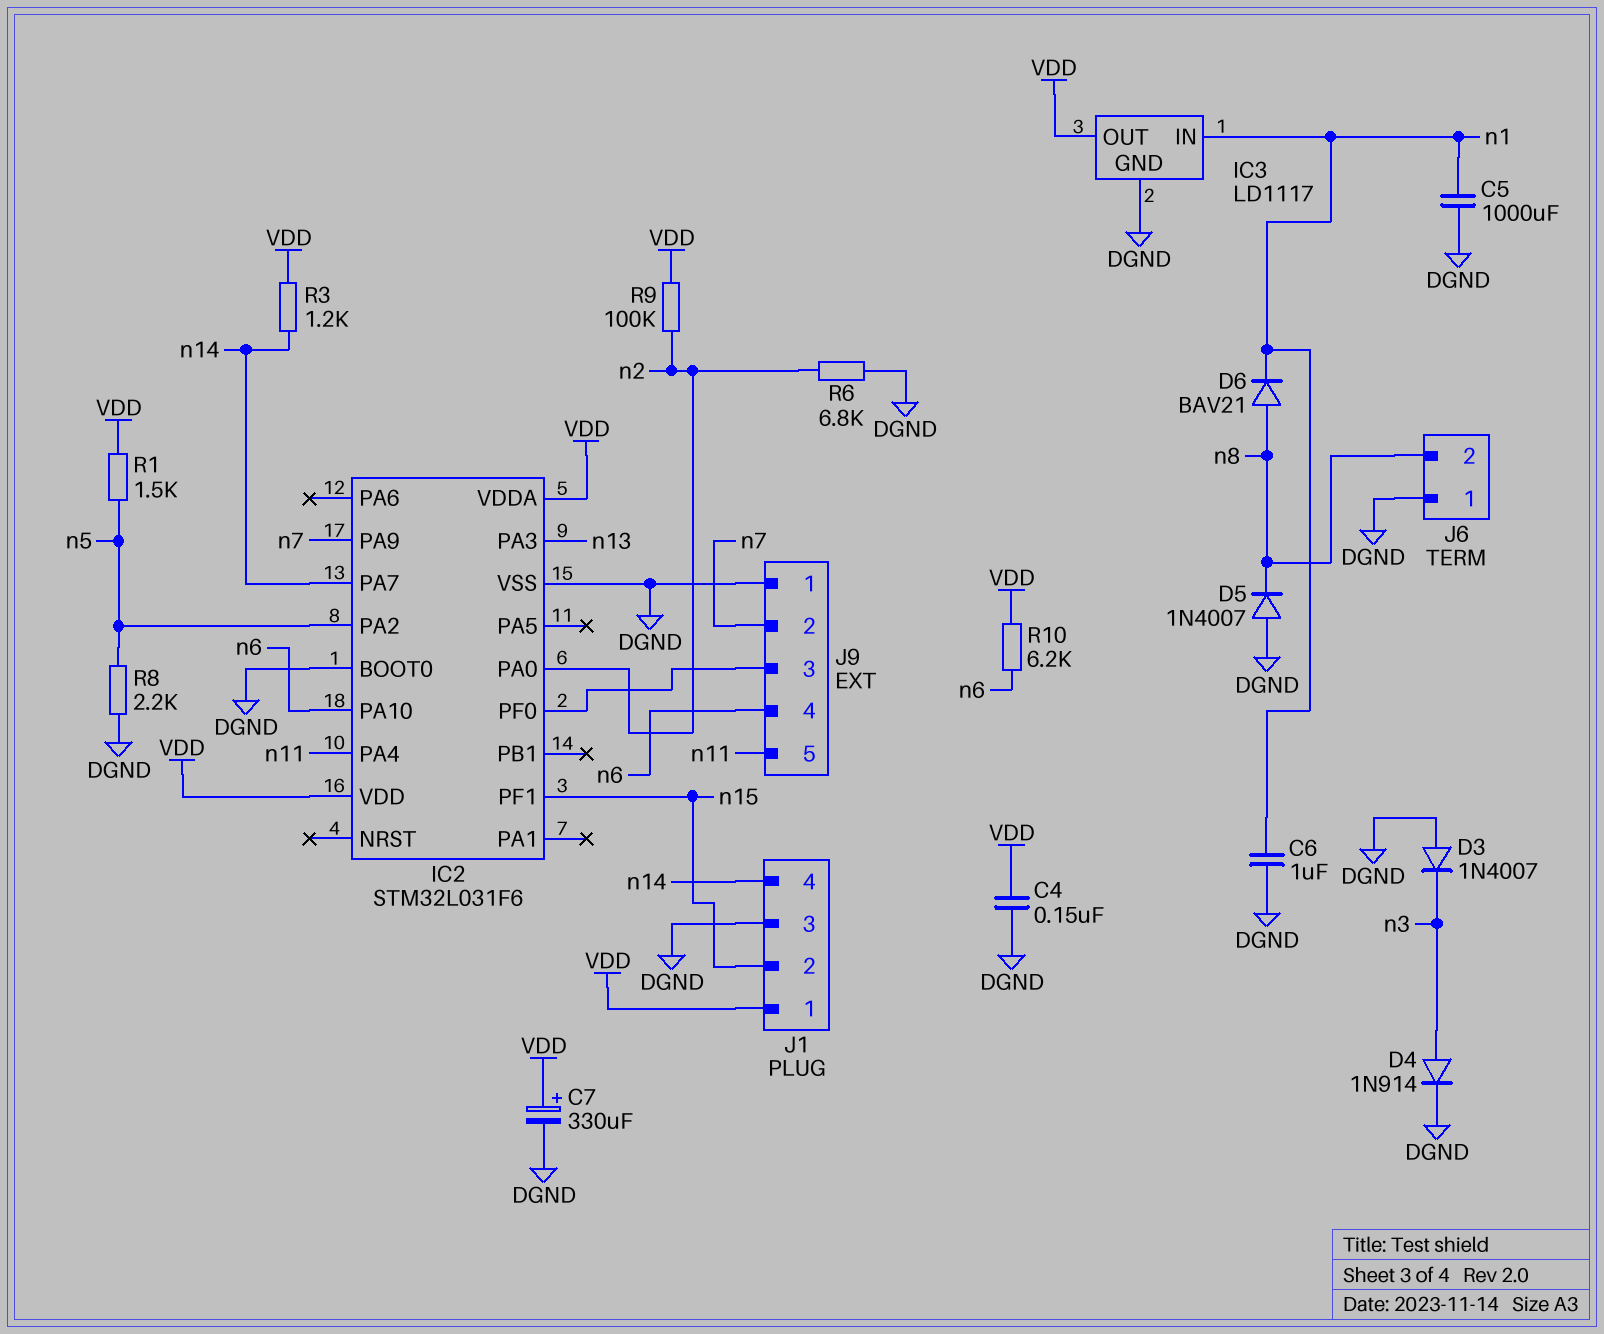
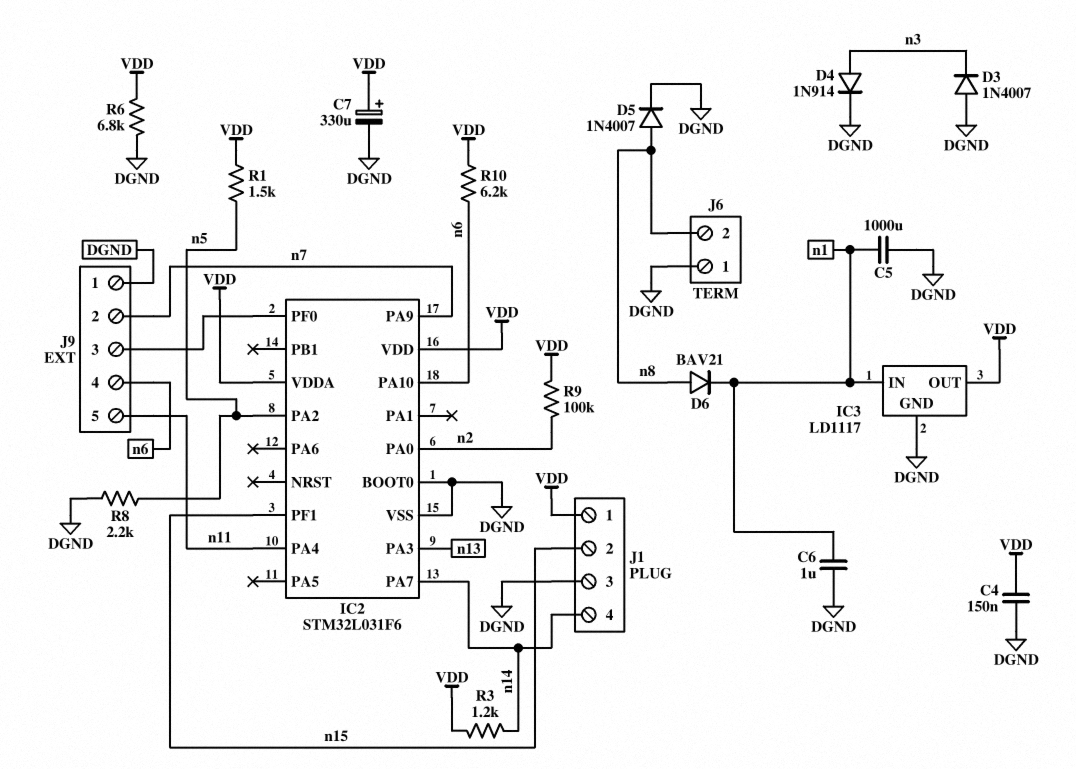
D5: diode 1N4007 (A DGND, K n8) -> diode 1N4007 (A n8, K DGND)
R6: 6.8k (DGND, n2) -> 6.8k (DGND, VDD)

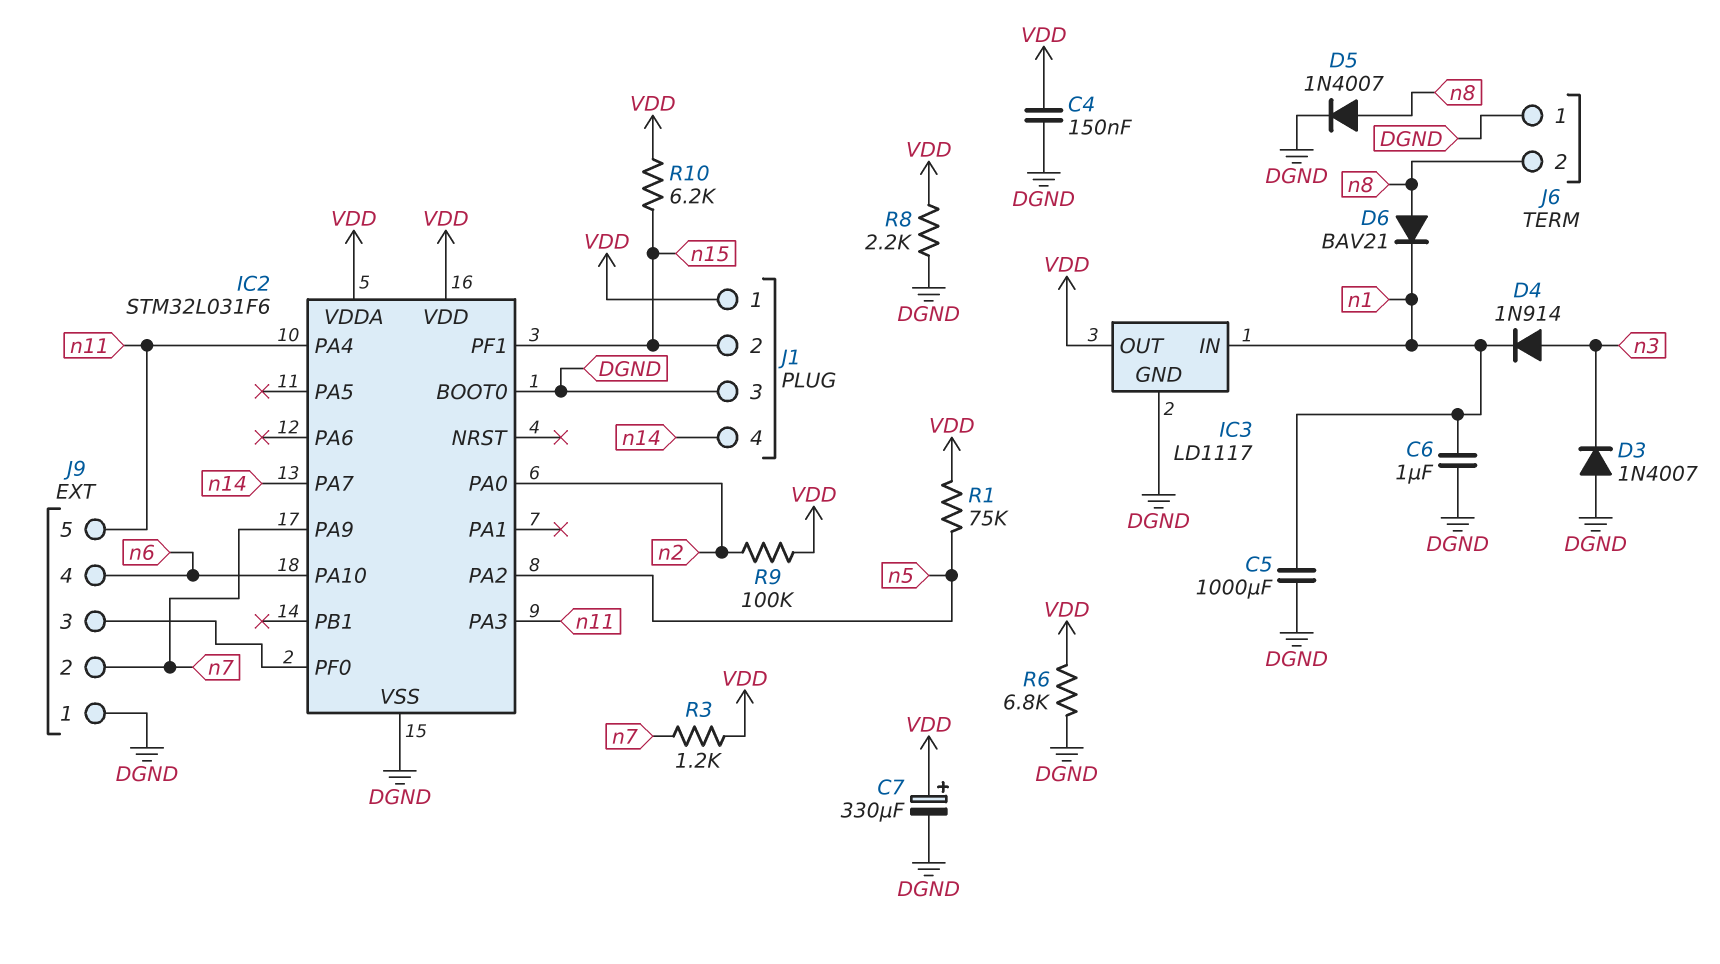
D4: diode 1N914 (A n3, K DGND) -> diode 1N914 (A n3, K n1)
IC2 pin PA3: n13 -> n11
R1: 1.5k (VDD, n5) -> 75k (VDD, n5)
R3: 1.2k (VDD, n14) -> 1.2k (VDD, n7)
R8: 2.2k (DGND, n5) -> 2.2k (DGND, VDD)
R10: 6.2k (VDD, n6) -> 6.2k (VDD, n15)

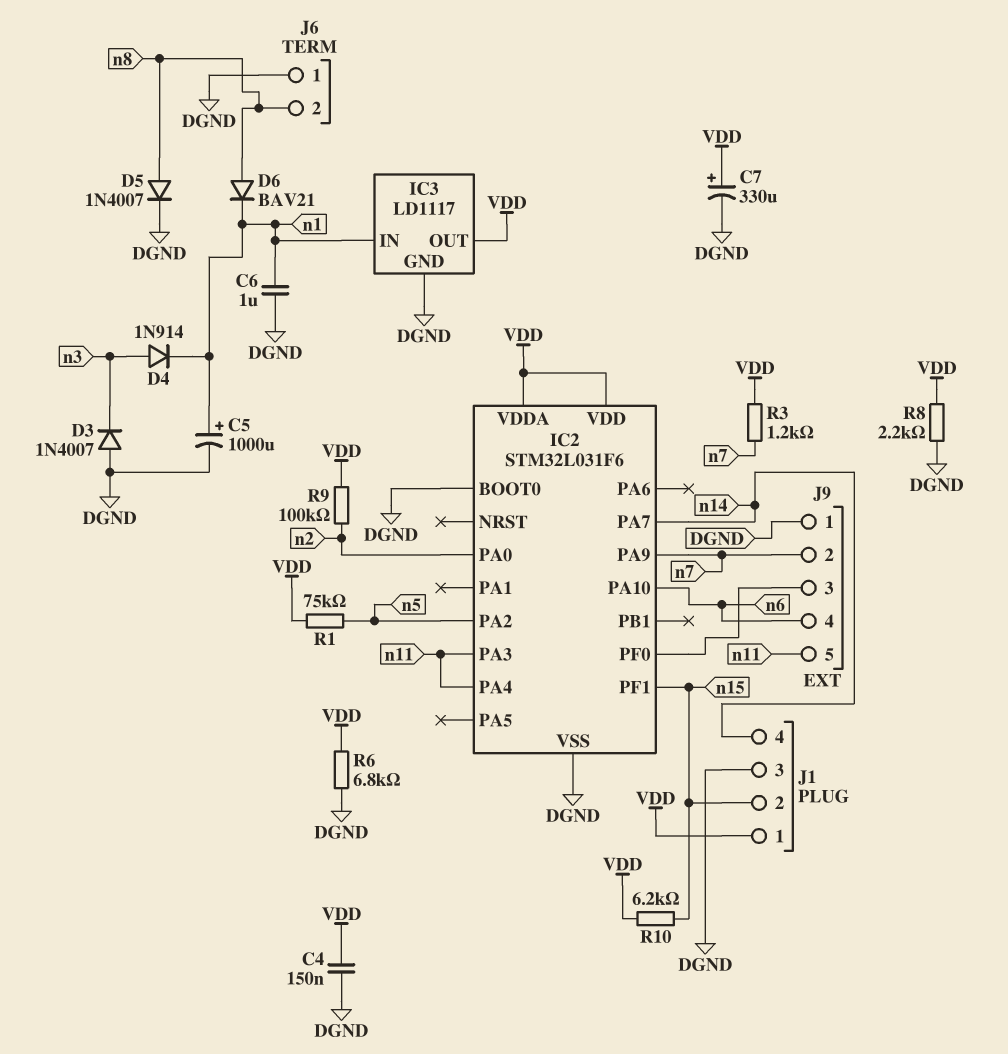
C5: 1000uF (DGND, n1) -> 1000uF (plus n1, minus DGND)

